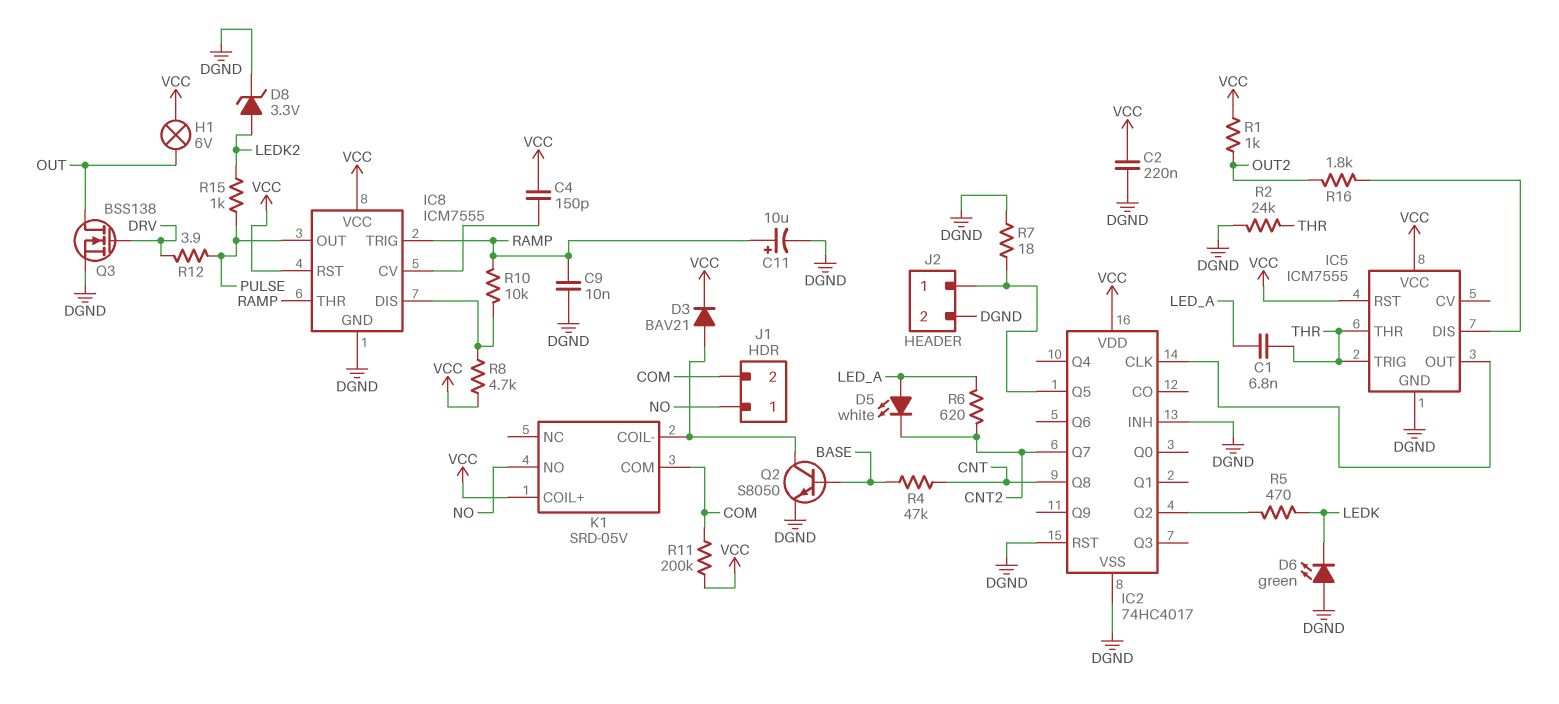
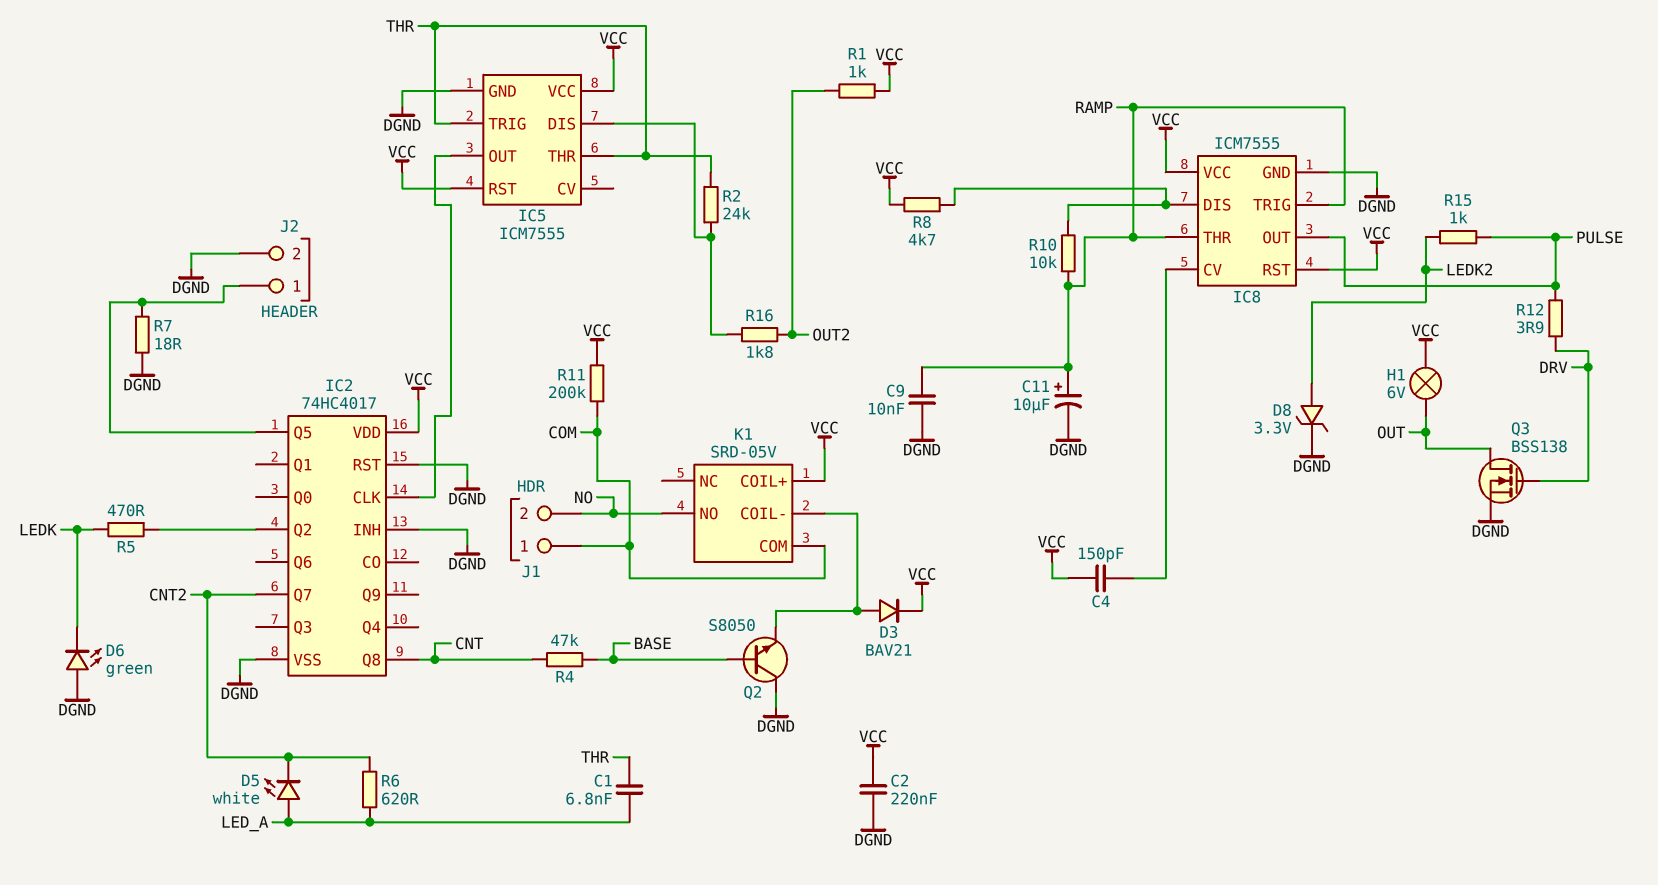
J1 pin 1: NO -> COM
J1 pin 2: COM -> NO
Q2: NPN S8050 (B BASE, C K1/COIL-, E DGND) -> NPN S8050 (B BASE, C DGND, E K1/COIL-)
R2: 24k (DGND, THR) -> 24k (IC5/DIS, THR)

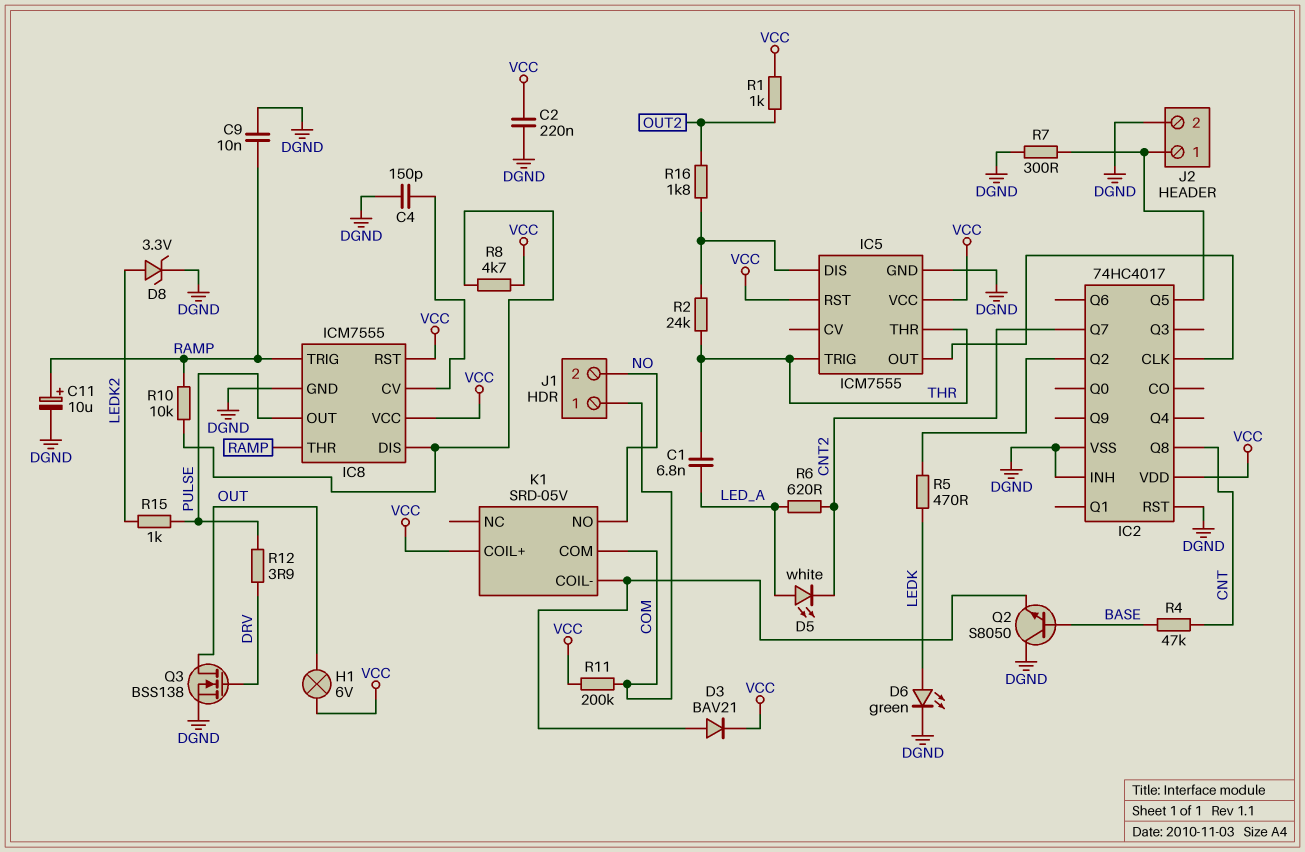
C4: 150pF (IC8/CV, VCC) -> 150pF (DGND, IC8/CV)
D6: LED green (A DGND, K LEDK) -> LED green (A LEDK, K DGND)
R7: 18 (DGND, IC2/Q5) -> 300 (DGND, IC2/Q5)

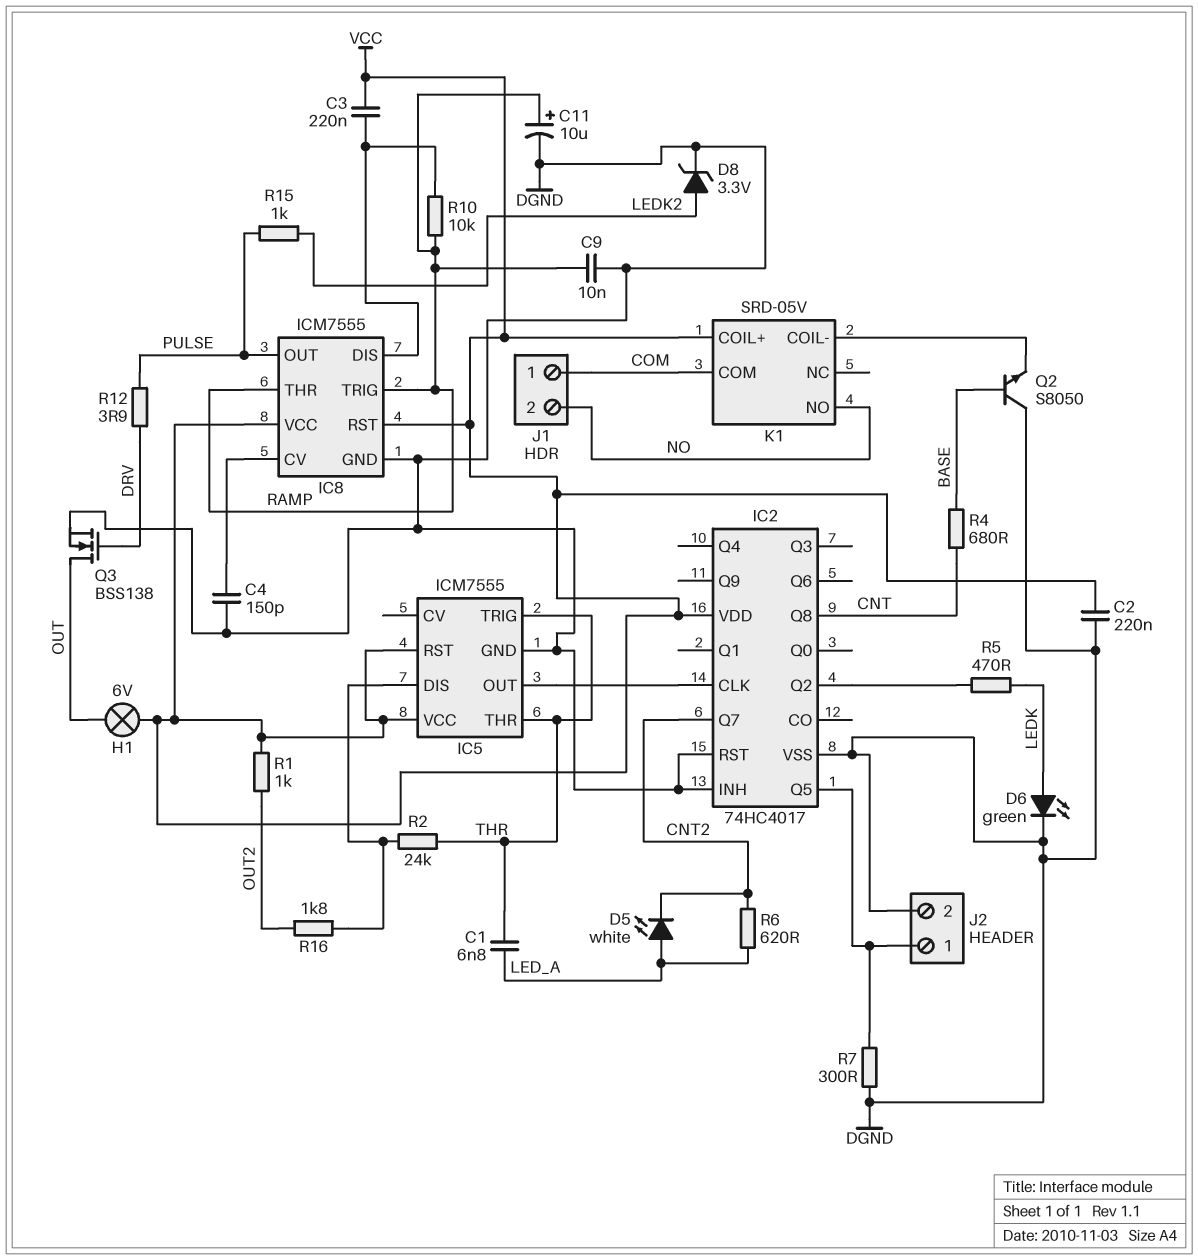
C3: none -> 220nF (IC8/DIS, VCC)
D3: diode BAV21 (A K1/COIL-, K VCC) -> none
R4: 47k (BASE, CNT) -> 680 (BASE, CNT)
R8: 4.7k (IC8/DIS, VCC) -> none
R11: 200k (COM, VCC) -> none

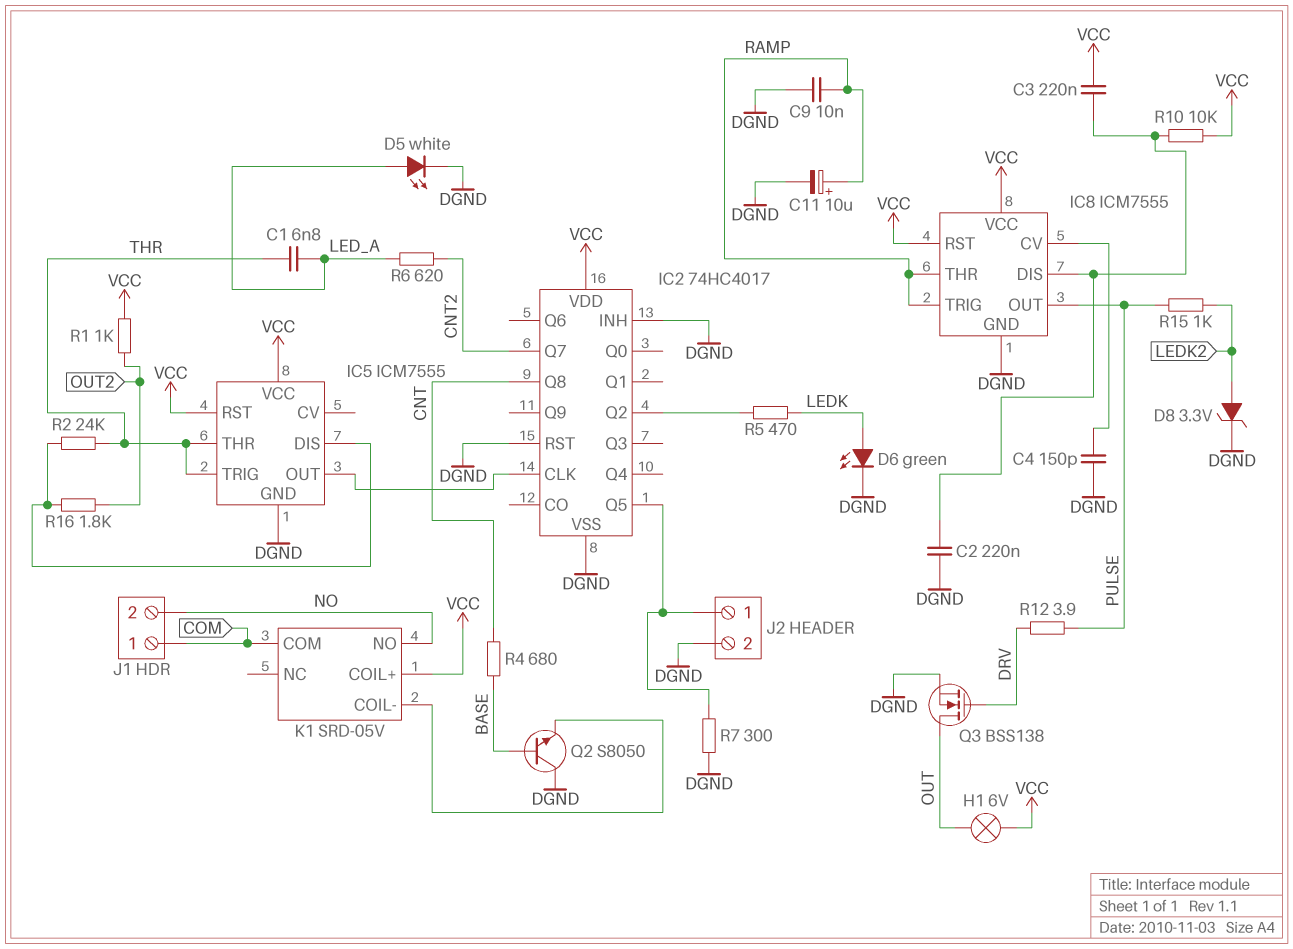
C2: 220nF (DGND, VCC) -> 220nF (DGND, IC8/DIS)
D5: LED white (A LED_A, K CNT2) -> LED white (A LED_A, K DGND)
R10: 10k (IC8/DIS, RAMP) -> 10k (IC8/DIS, VCC)

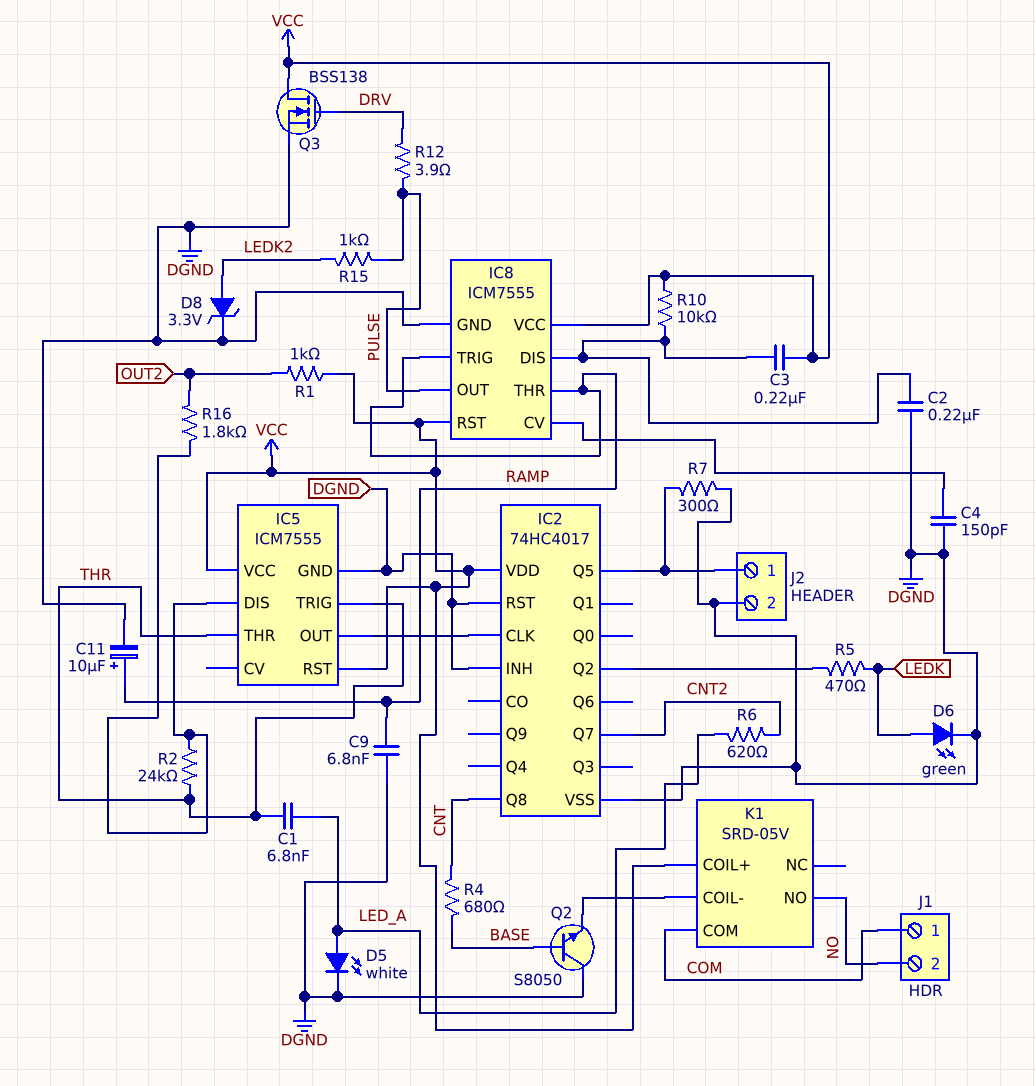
C9: 10nF (DGND, RAMP) -> 6.8nF (DGND, RAMP)
H1: lamp 6V (OUT, VCC) -> none
Q3: NMOS BSS138 (G DRV, D OUT, S DGND) -> NMOS BSS138 (G DRV, D VCC, S DGND)

